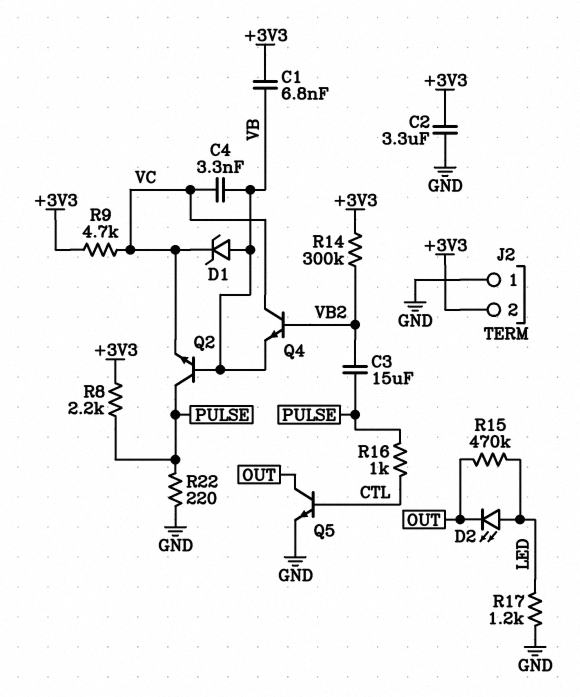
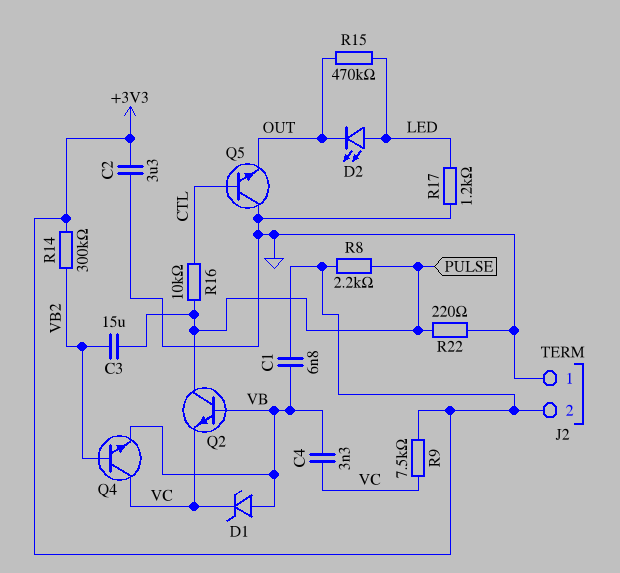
Q5: NPN (B CTL, C OUT, E GND) -> NPN (B CTL, C GND, E OUT)
R9: 4.7k (+3V3, VC) -> 7.5k (+3V3, VC)
R16: 1k (CTL, PULSE) -> 10k (CTL, PULSE)

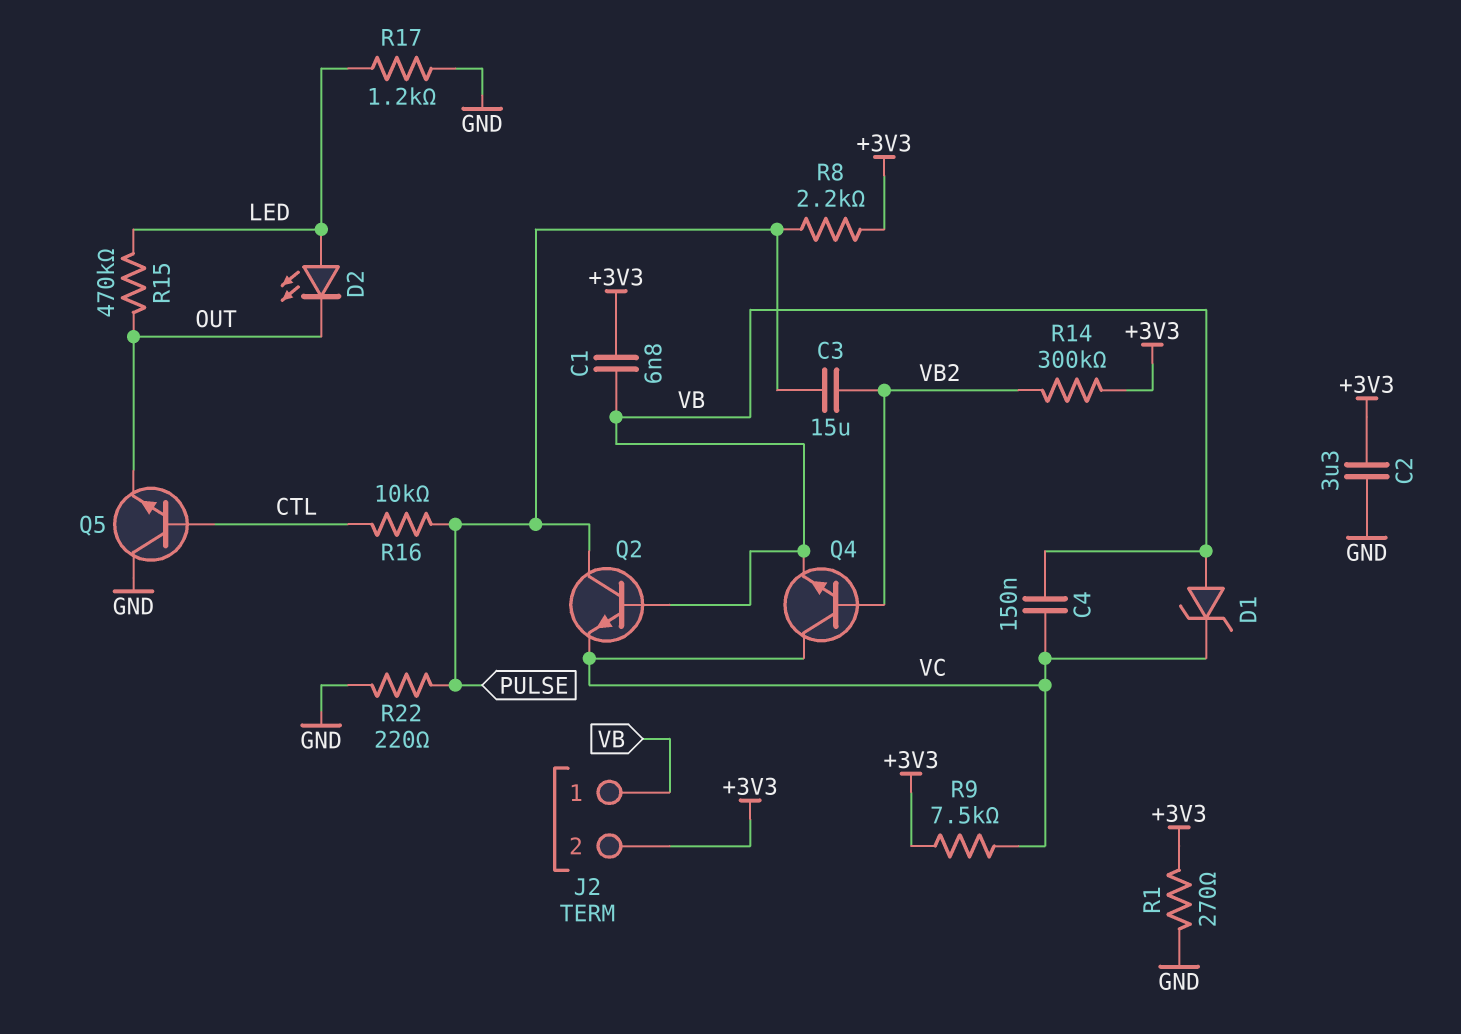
C4: 3.3nF (VB, VC) -> 150nF (VB, VC)
J2 pin 1: GND -> VB
R1: none -> 270 (+3V3, GND)

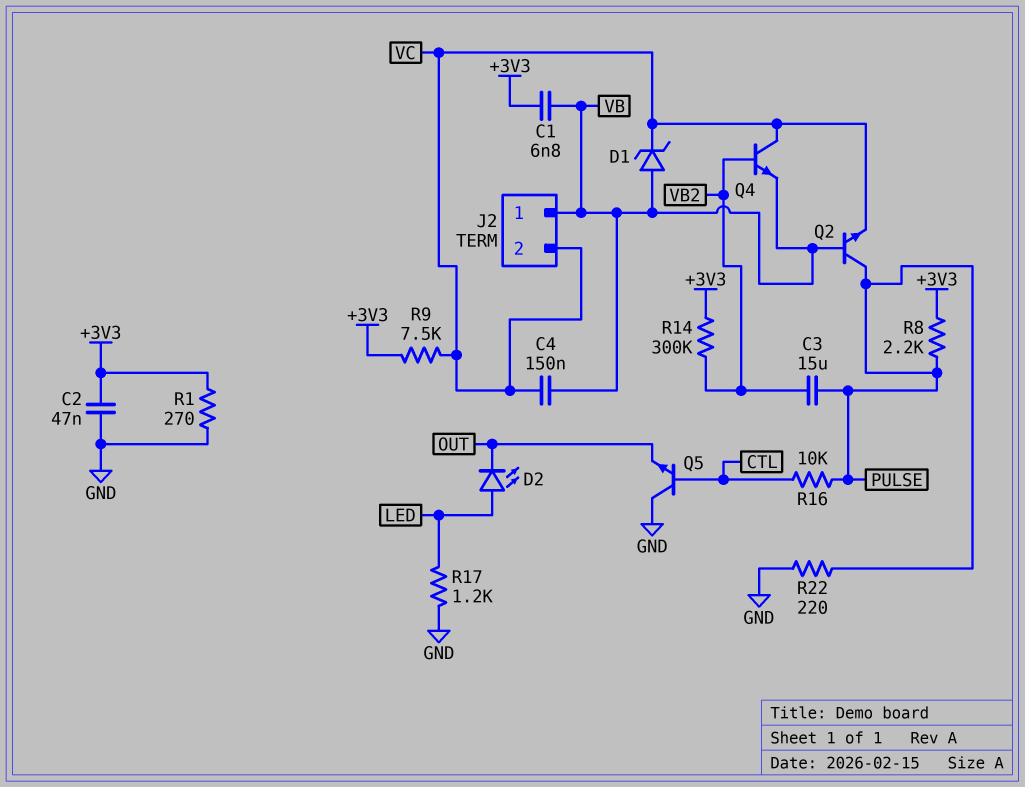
C2: 3.3uF (+3V3, GND) -> 47nF (+3V3, GND)
J2 pin 2: +3V3 -> VC
R15: 470k (LED, OUT) -> none

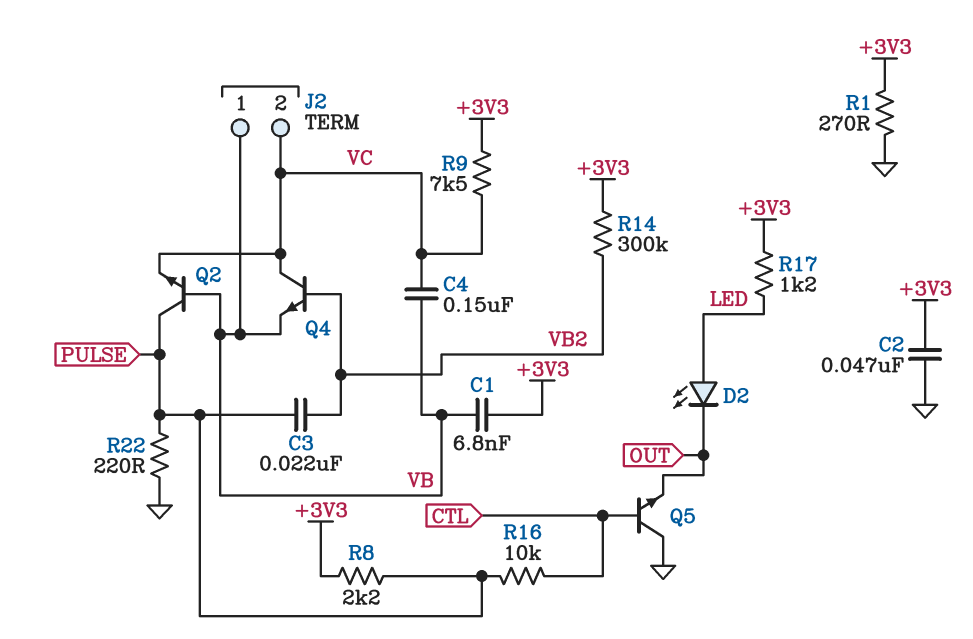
C3: 15uF (PULSE, VB2) -> 22nF (PULSE, VB2)
D1: zener (A VB, K VC) -> none
R17: 1.2k (GND, LED) -> 1.2k (+3V3, LED)

